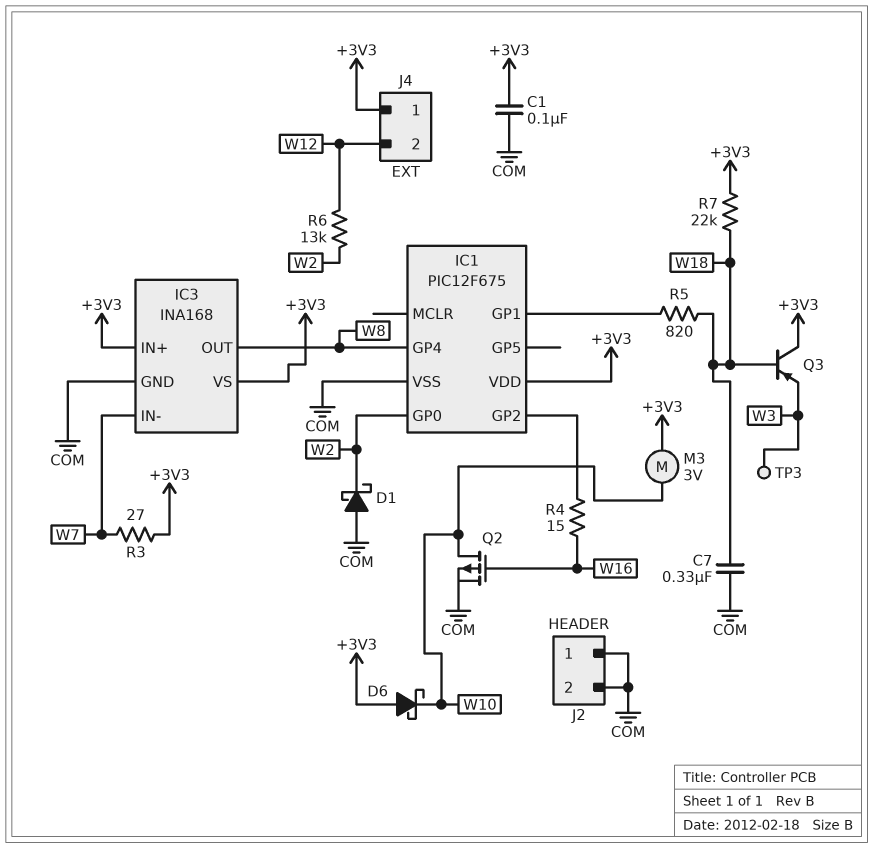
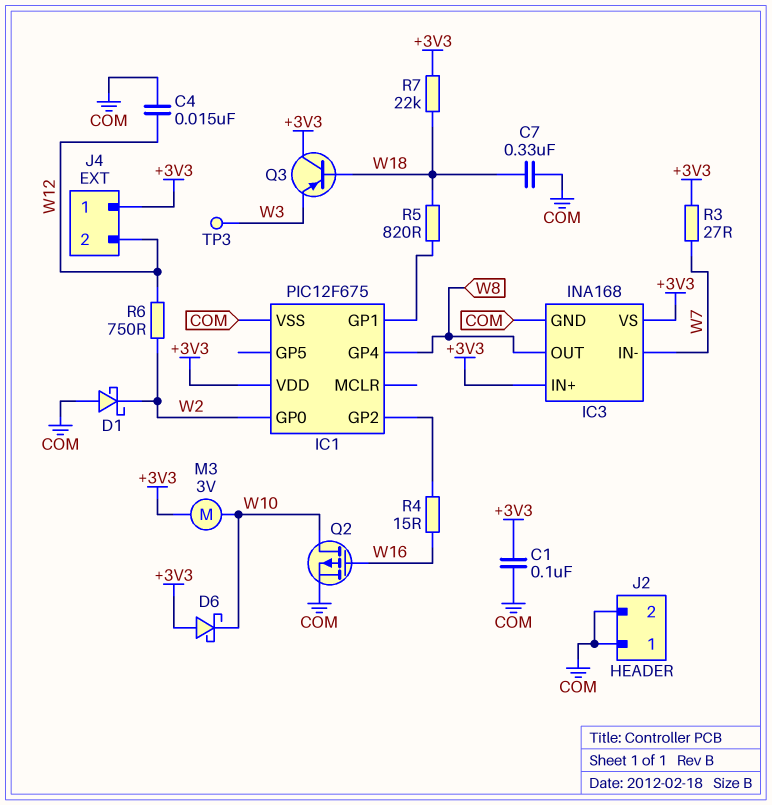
C4: none -> 15nF (COM, W12)
R6: 13k (W2, W12) -> 750 (W2, W12)

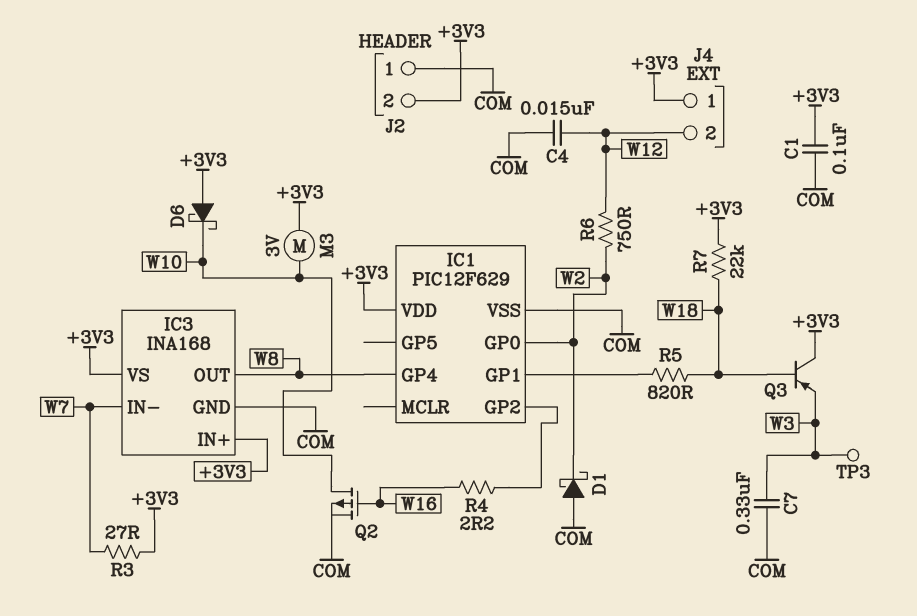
C7: 330nF (COM, W18) -> 330nF (COM, W3)
IC1: PIC12F675 -> PIC12F629
J2 pin 2: COM -> +3V3
R4: 15 (IC1/GP2, W16) -> 2.2 (IC1/GP2, W16)

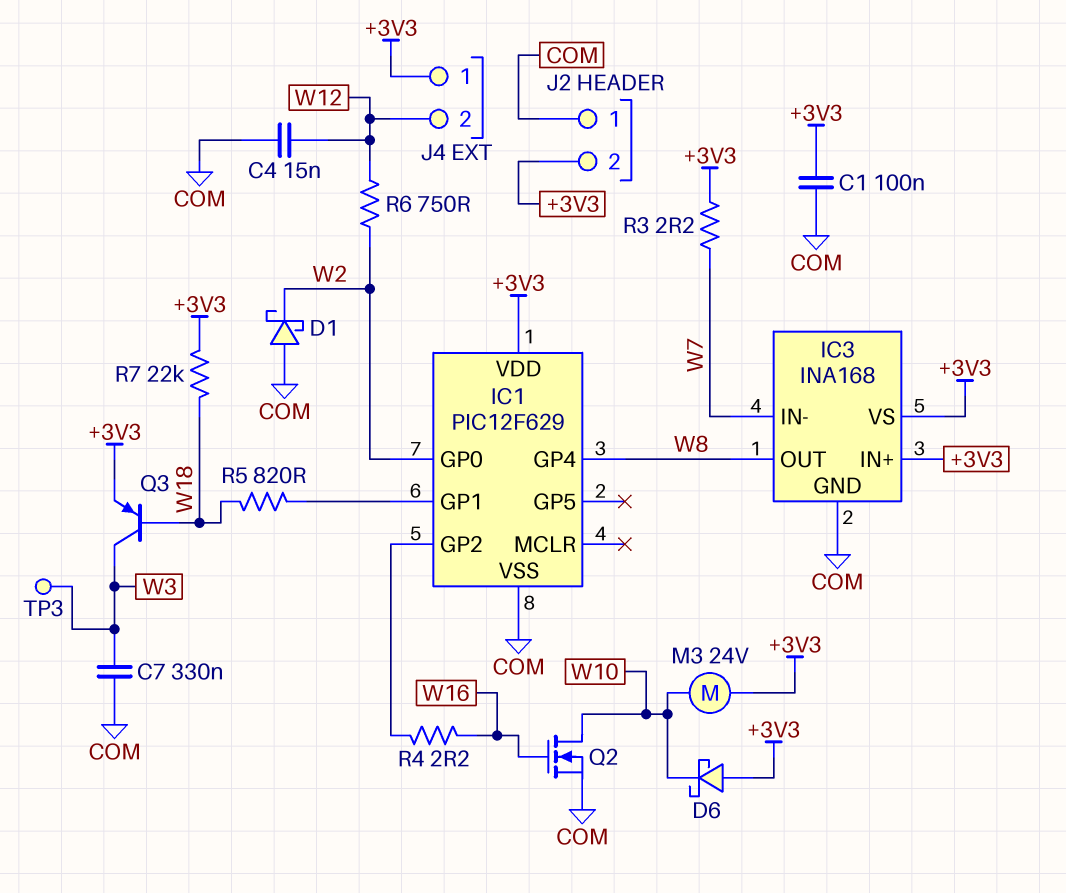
M3: motor 3V (+3V3, W10) -> motor 24V (+3V3, W10)
Q2: PMOS (G W16, D W10, S COM) -> NMOS (G W16, D W10, S COM)
Q3: PNP (B W18, C +3V3, E W3) -> PNP (B W18, C W3, E +3V3)
R3: 27 (+3V3, W7) -> 2.2 (+3V3, W7)

